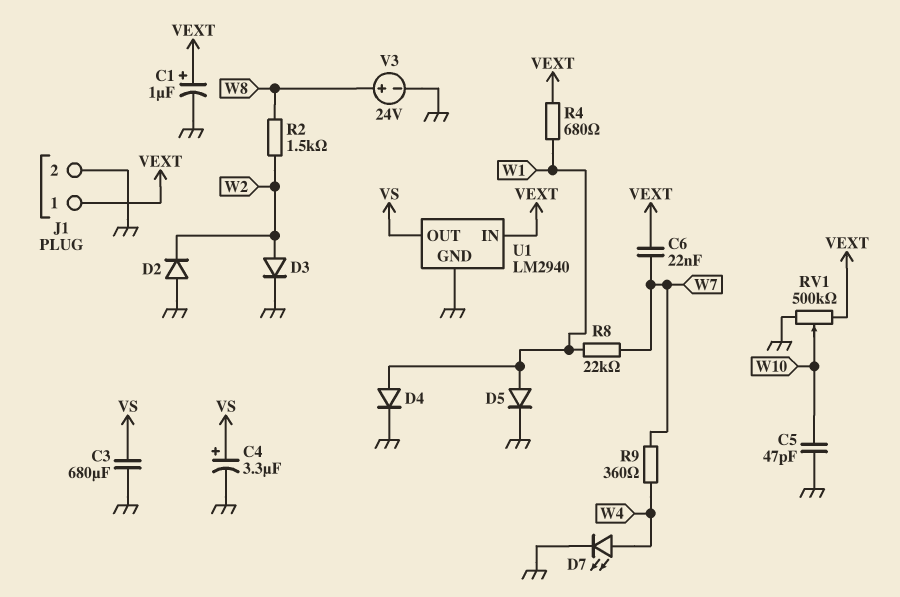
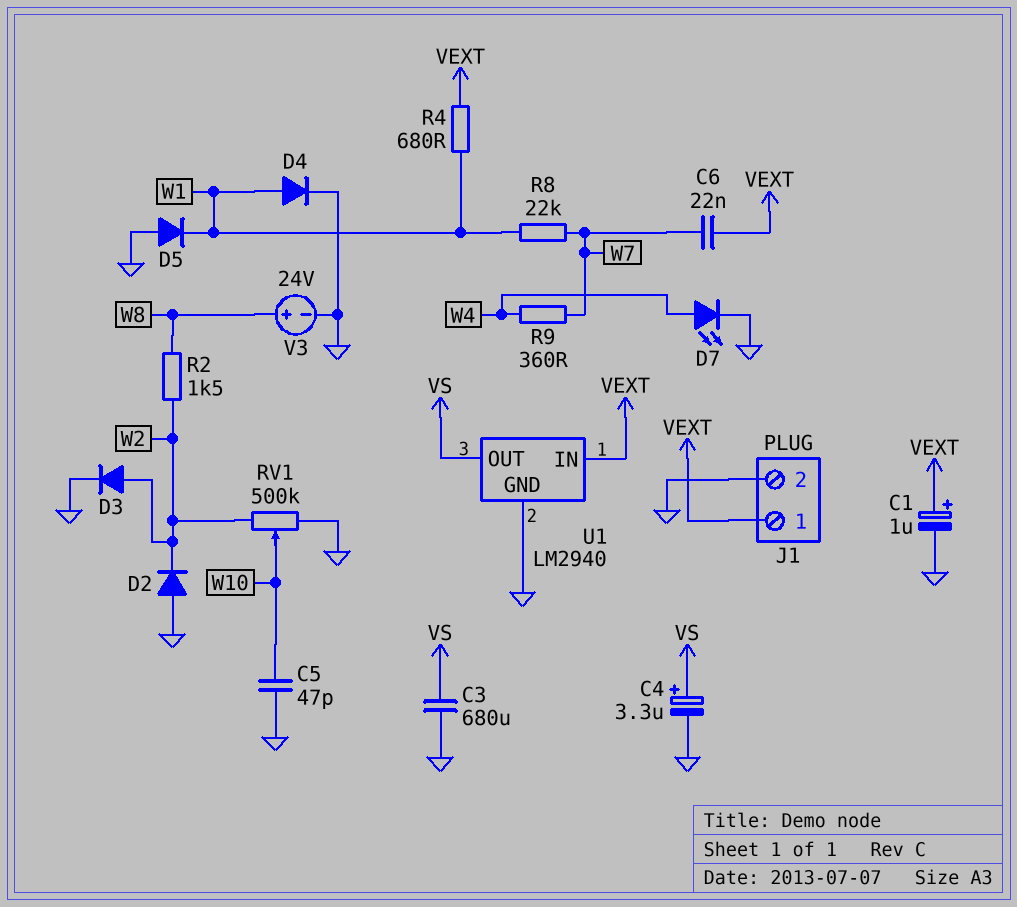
D5: diode (A W1, K GND) -> diode (A GND, K W1)
RV1: 500k (GND, VEXT, wiper W10) -> 500k (GND, W2, wiper W10)

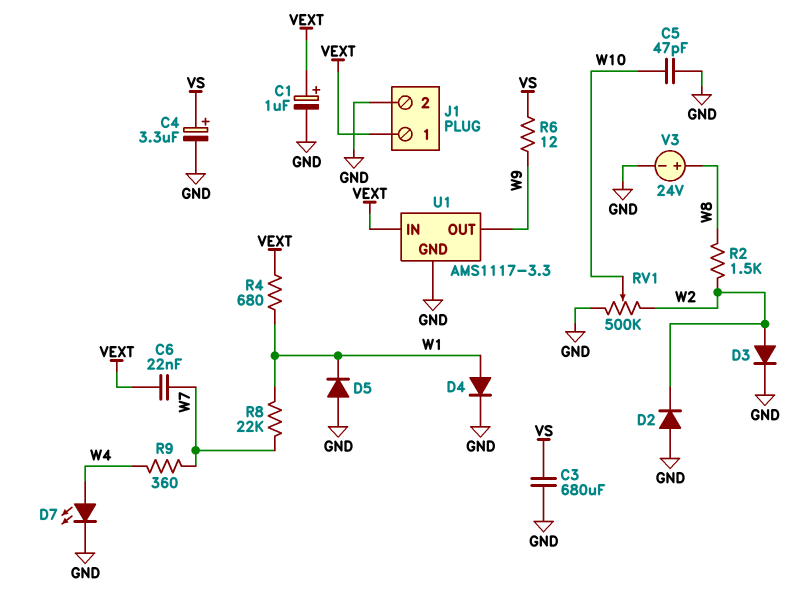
R6: none -> 12 (VS, W9)
U1: LM2940 -> AMS1117-3.3
U1 pin OUT: VS -> W9

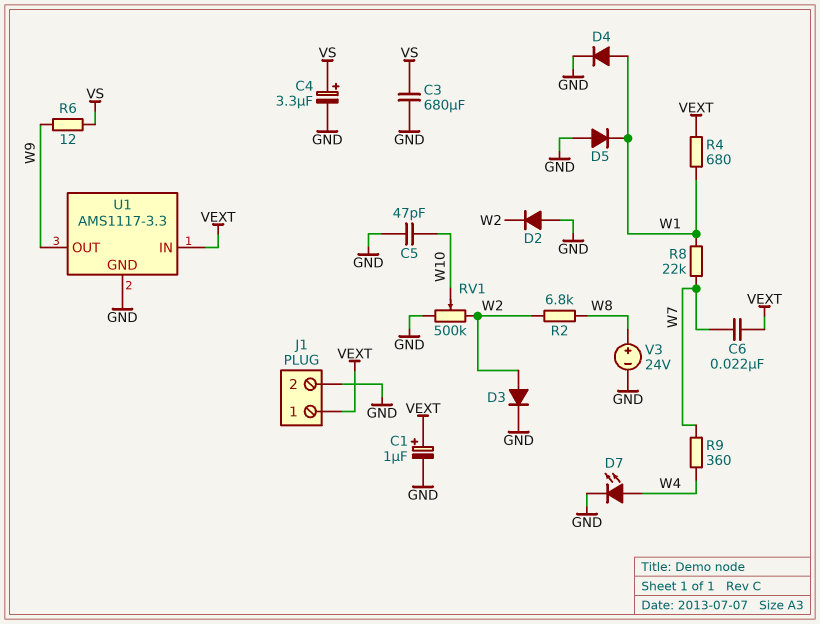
R2: 1.5k (W2, W8) -> 6.8k (W2, W8)

